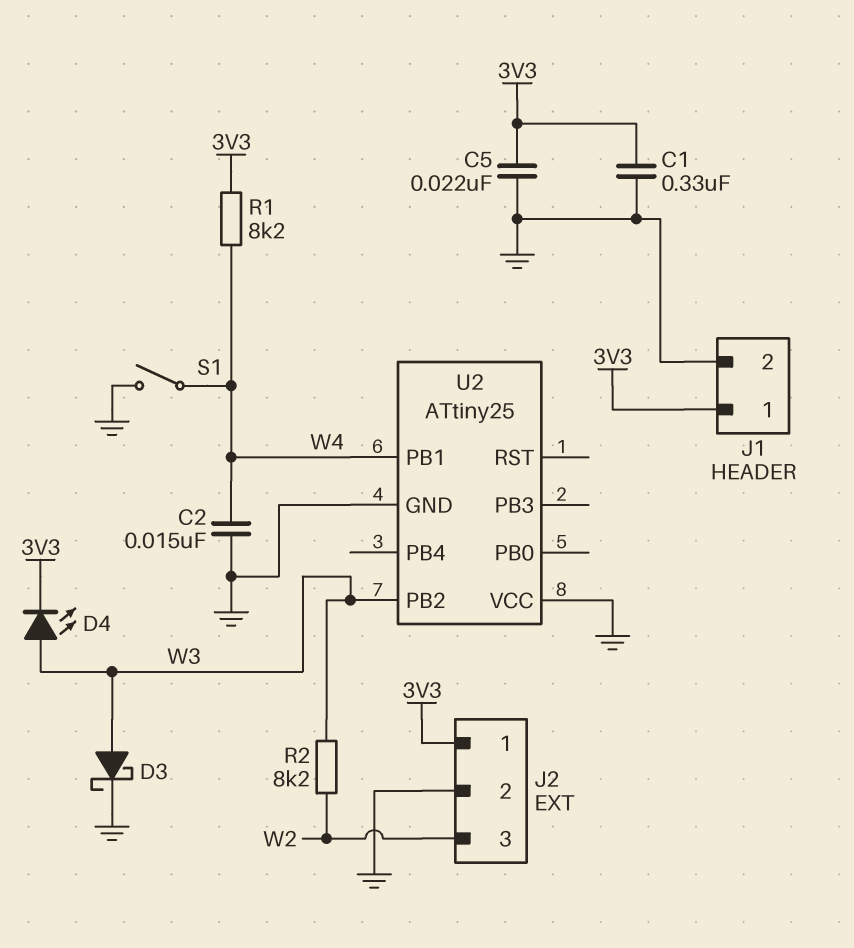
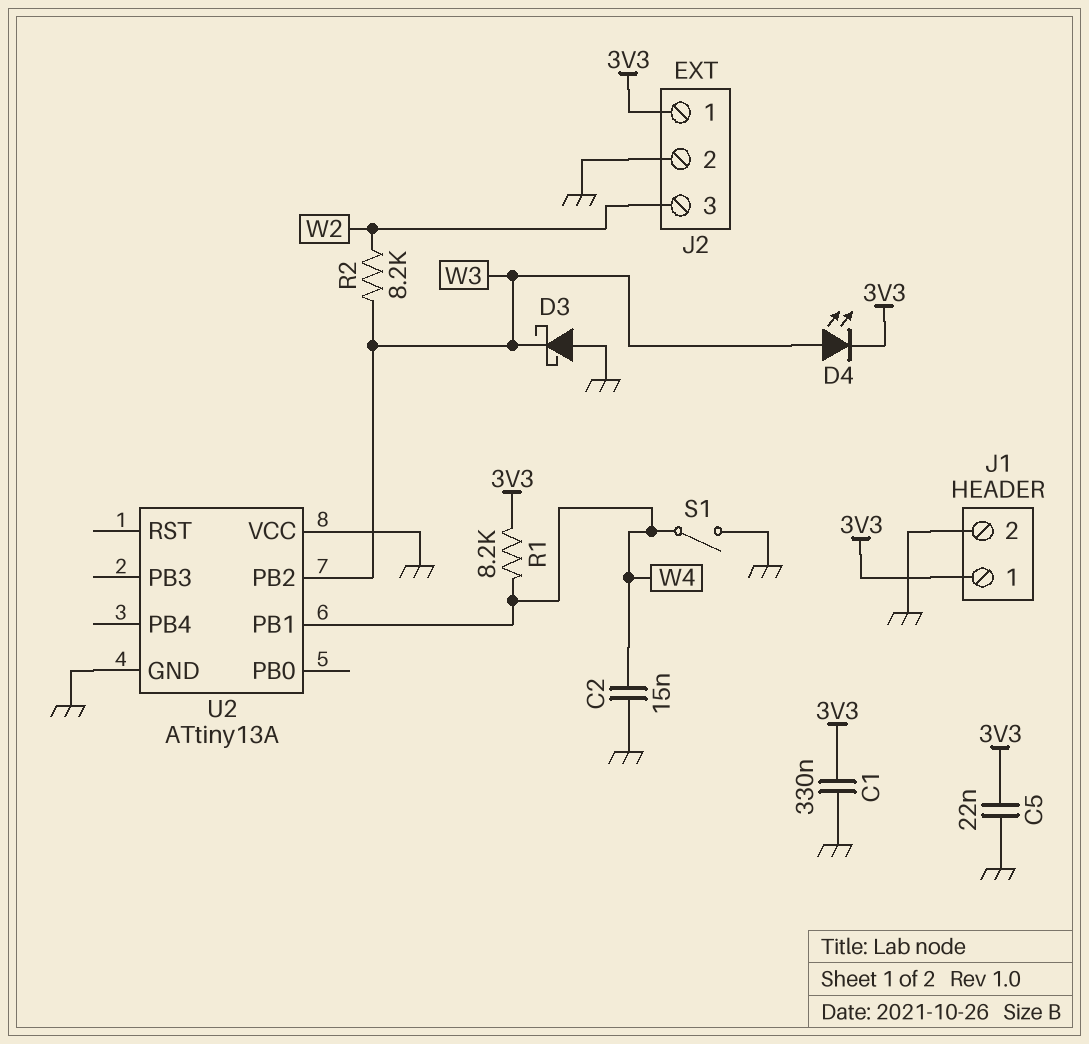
D3: schottky (A W3, K GND) -> schottky (A GND, K W3)
U2: ATtiny25 -> ATtiny13A

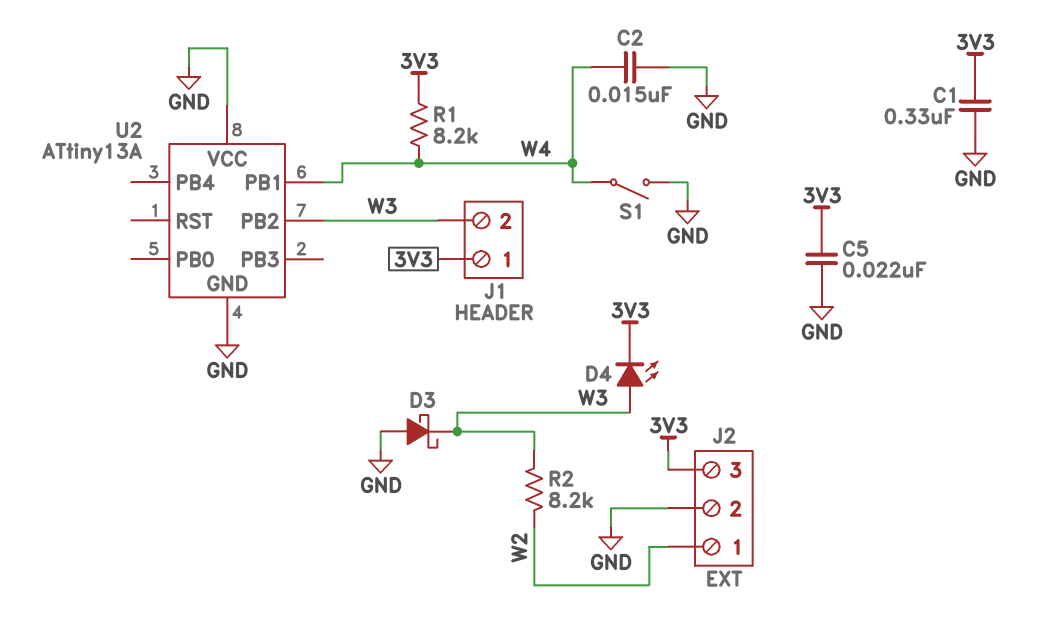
J1 pin 2: GND -> W3
J2 pin 1: 3V3 -> W2
J2 pin 3: W2 -> 3V3

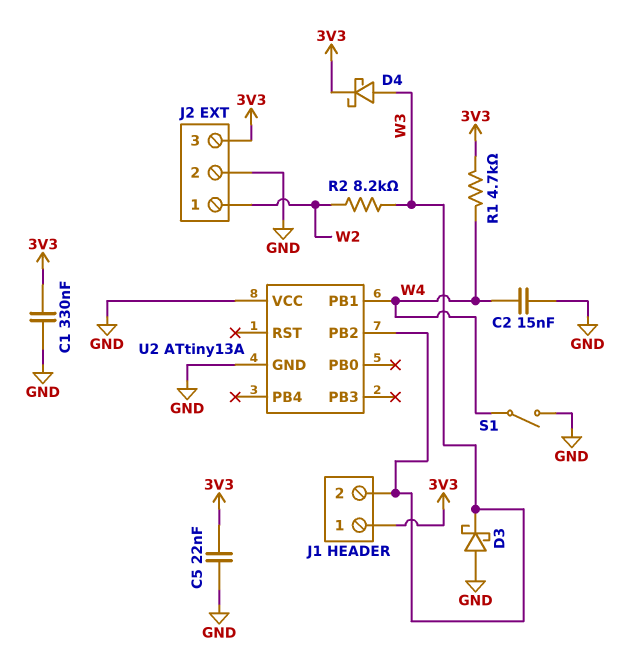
D4: LED (A W3, K 3V3) -> schottky (A W3, K 3V3)
R1: 8.2k (3V3, W4) -> 4.7k (3V3, W4)

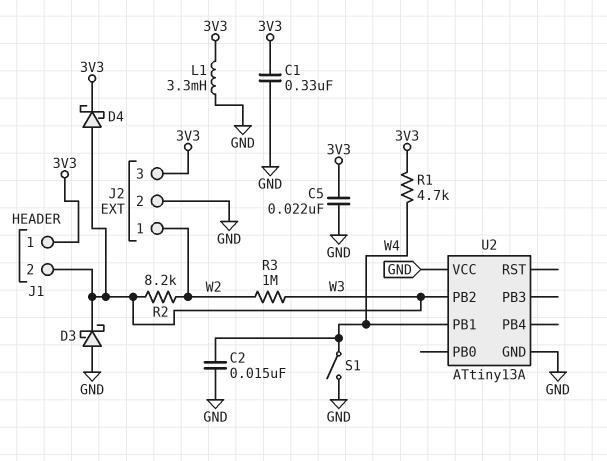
L1: none -> 3.3mH (3V3, GND)
R3: none -> 1M (W2, W3)

